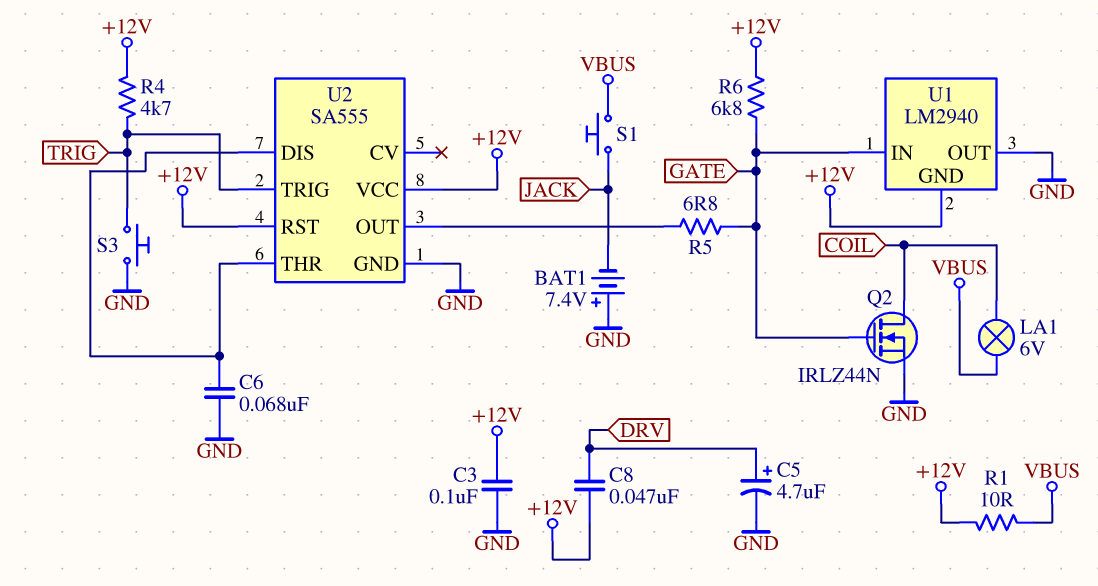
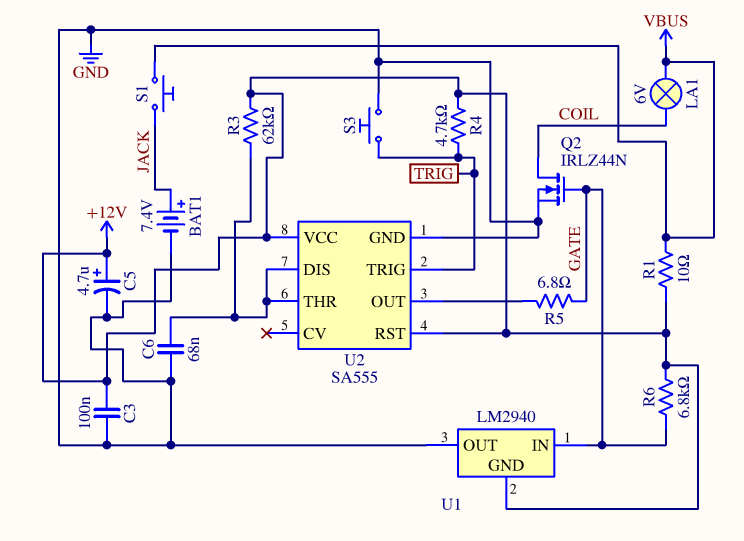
BAT1: 7.4V (plus GND, minus JACK) -> 7.4V (plus JACK, minus GND)
C5: 4.7uF (plus DRV, minus GND) -> 4.7uF (plus +12V, minus GND)
C8: 47nF (+12V, DRV) -> none
R3: none -> 62k (+12V, U2/DIS)

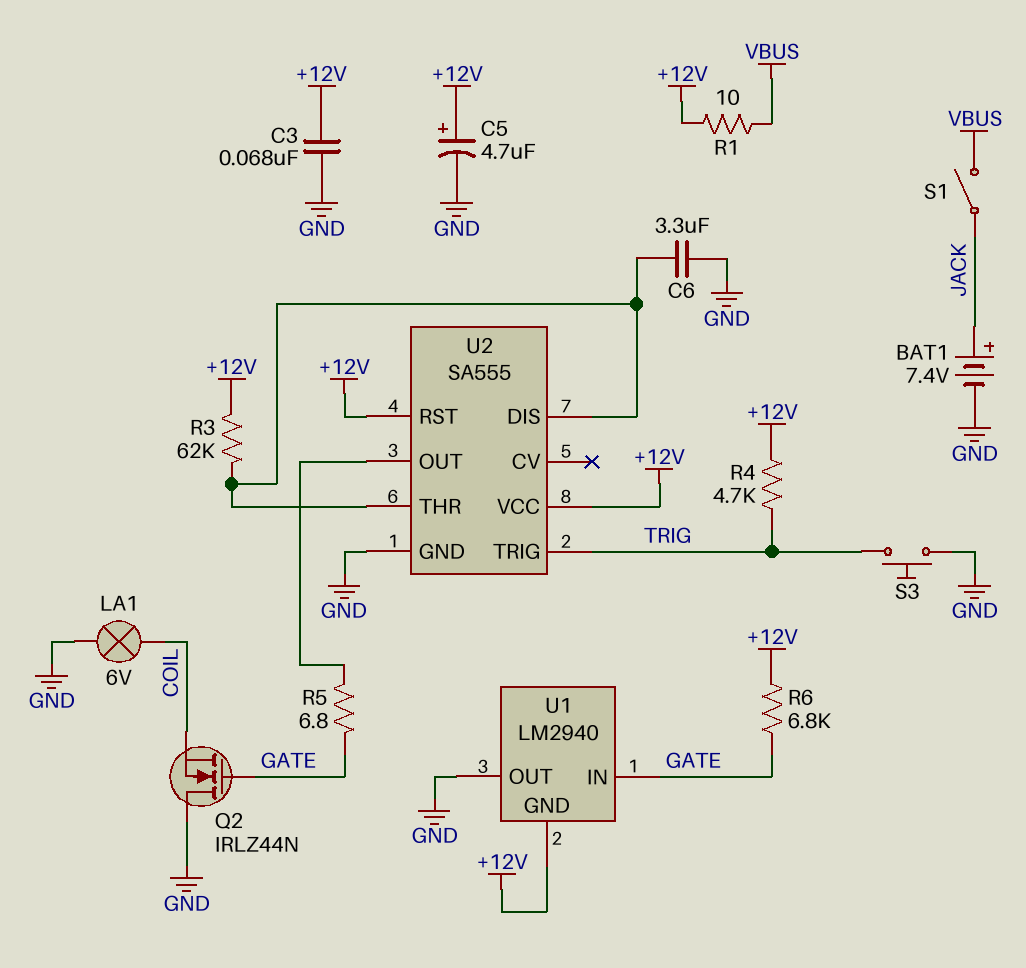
C3: 100nF (+12V, GND) -> 68nF (+12V, GND)
C6: 68nF (GND, U2/DIS) -> 3.3uF (GND, U2/DIS)
LA1: lamp 6V (COIL, VBUS) -> lamp 6V (COIL, GND)
Q2: NMOS IRLZ44N (G GATE, D COIL, S GND) -> NMOS IRLZ44N (G GATE, D GND, S COIL)
S1: button (JACK, VBUS) -> switch (JACK, VBUS)

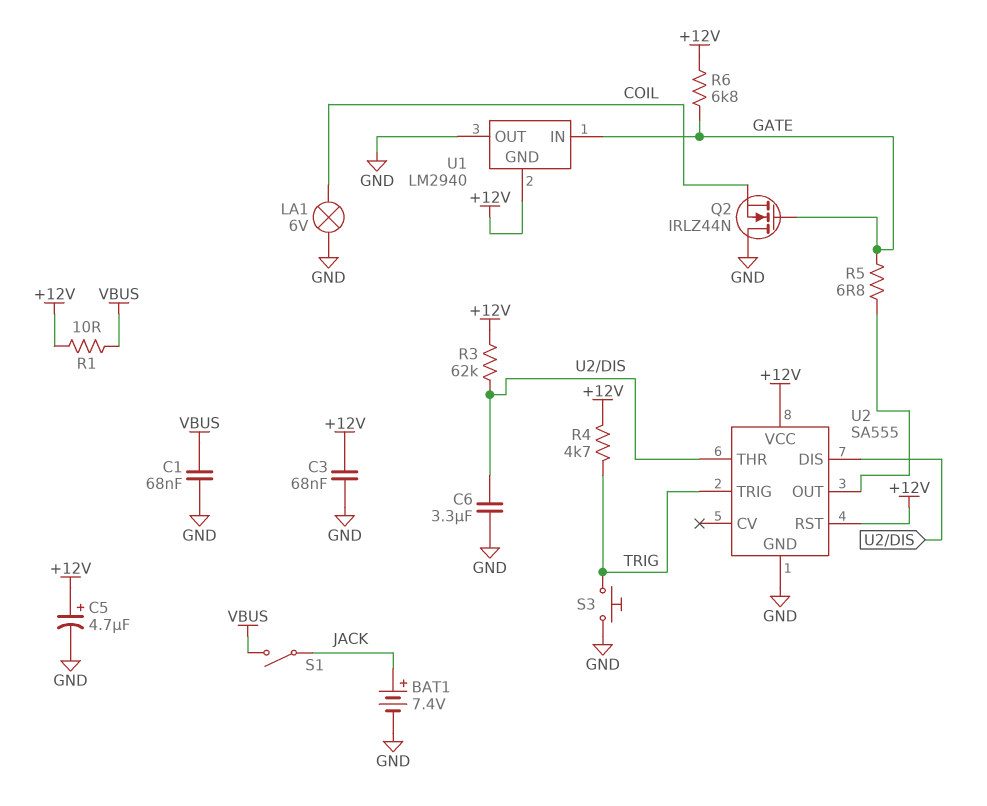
C1: none -> 68nF (GND, VBUS)

